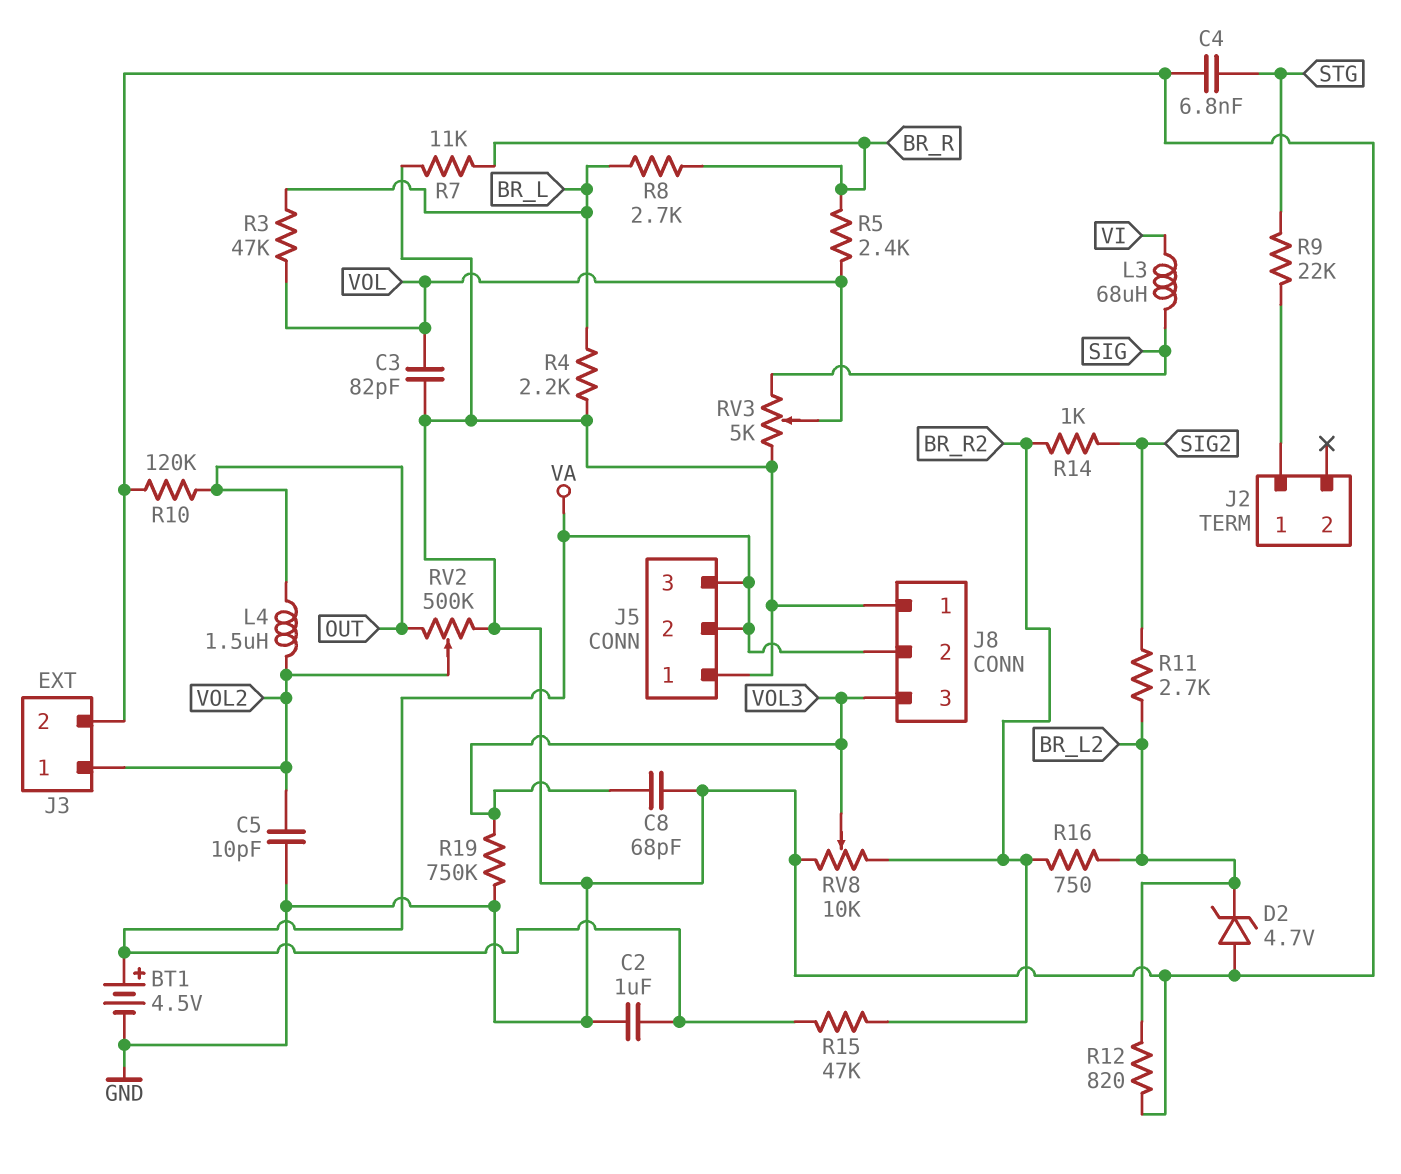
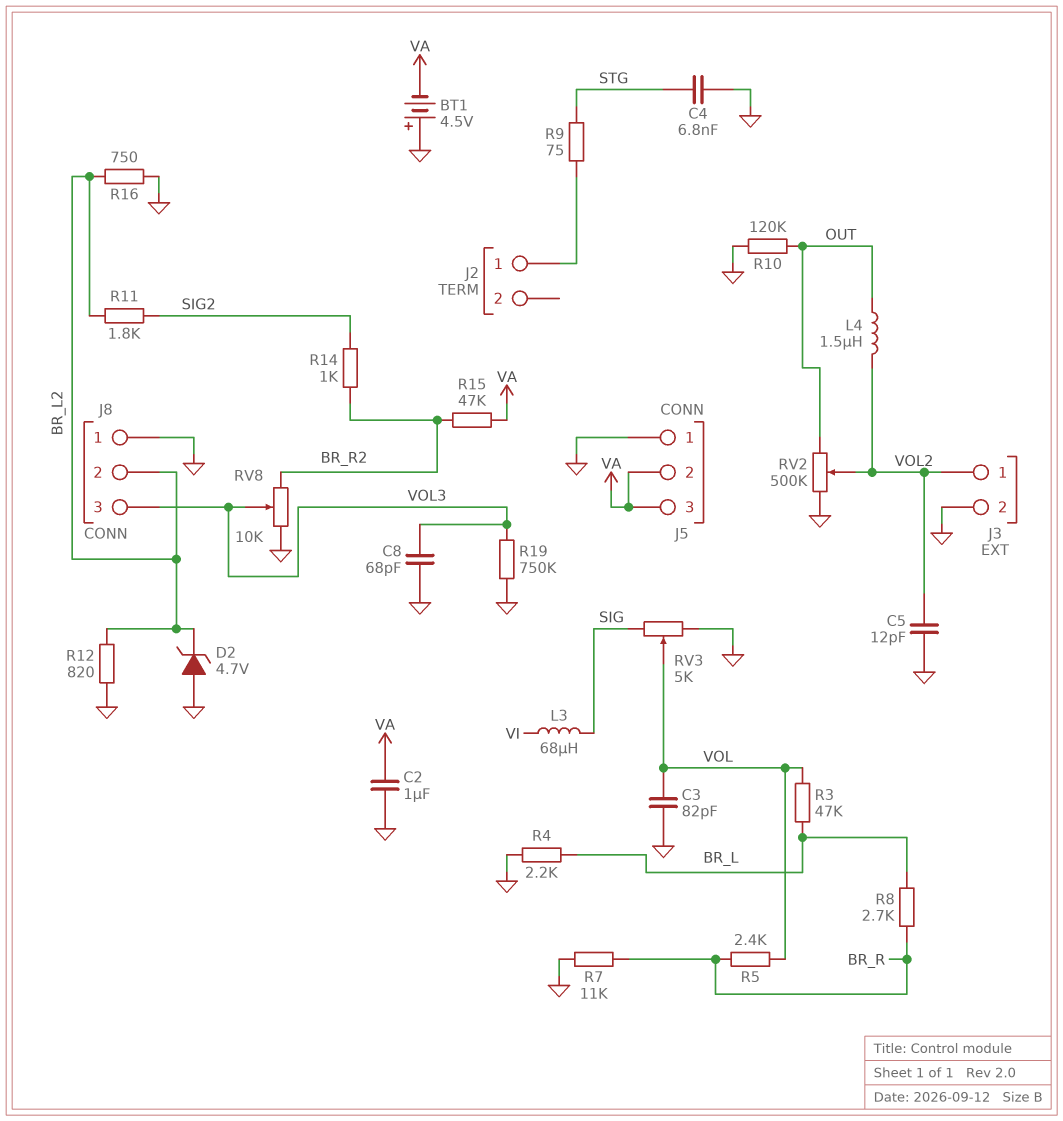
BT1: 4.5V (plus VA, minus GND) -> 4.5V (plus GND, minus VA)
C5: 10pF (GND, VOL2) -> 12pF (GND, VOL2)
J8 pin 2: VA -> BR_L2
R9: 22k (J2/1, STG) -> 75 (J2/1, STG)
R11: 2.7k (BR_L2, SIG2) -> 1.8k (BR_L2, SIG2)
R16: 750 (BR_L2, BR_R2) -> 750 (BR_L2, GND)

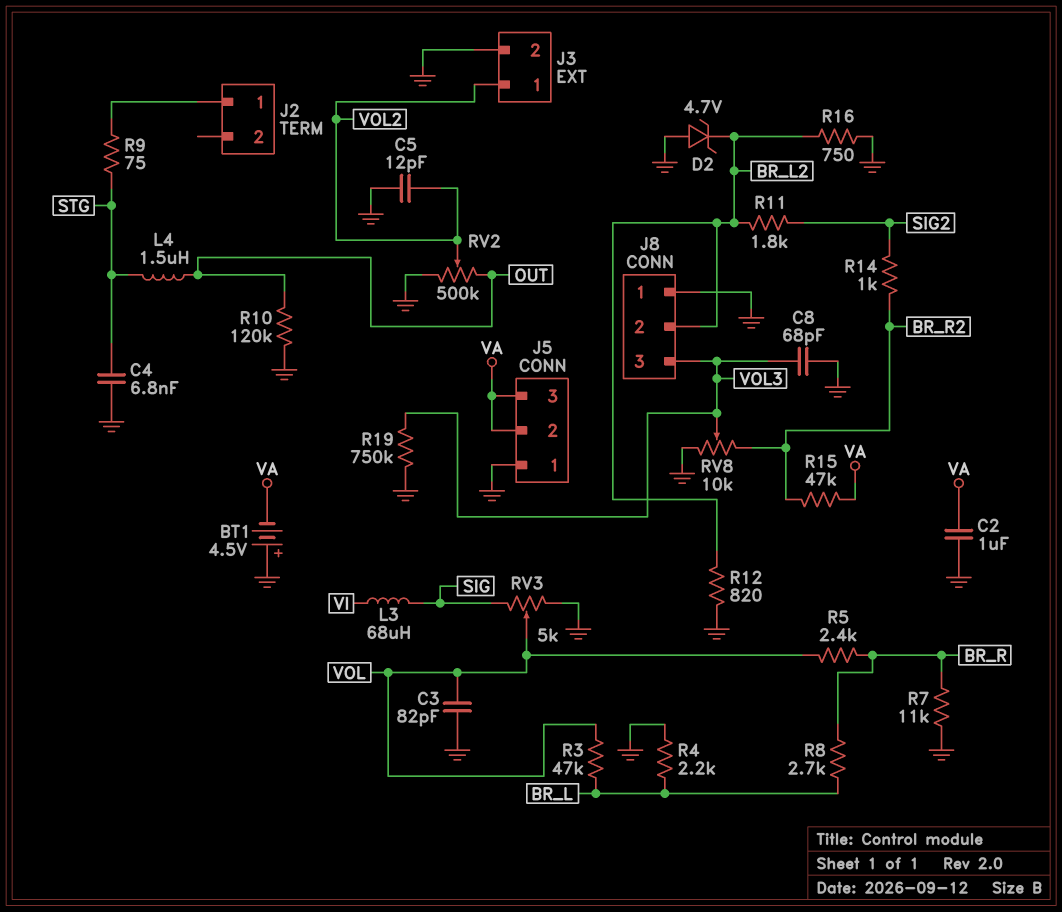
L4: 1.5uH (OUT, VOL2) -> 1.5uH (OUT, STG)

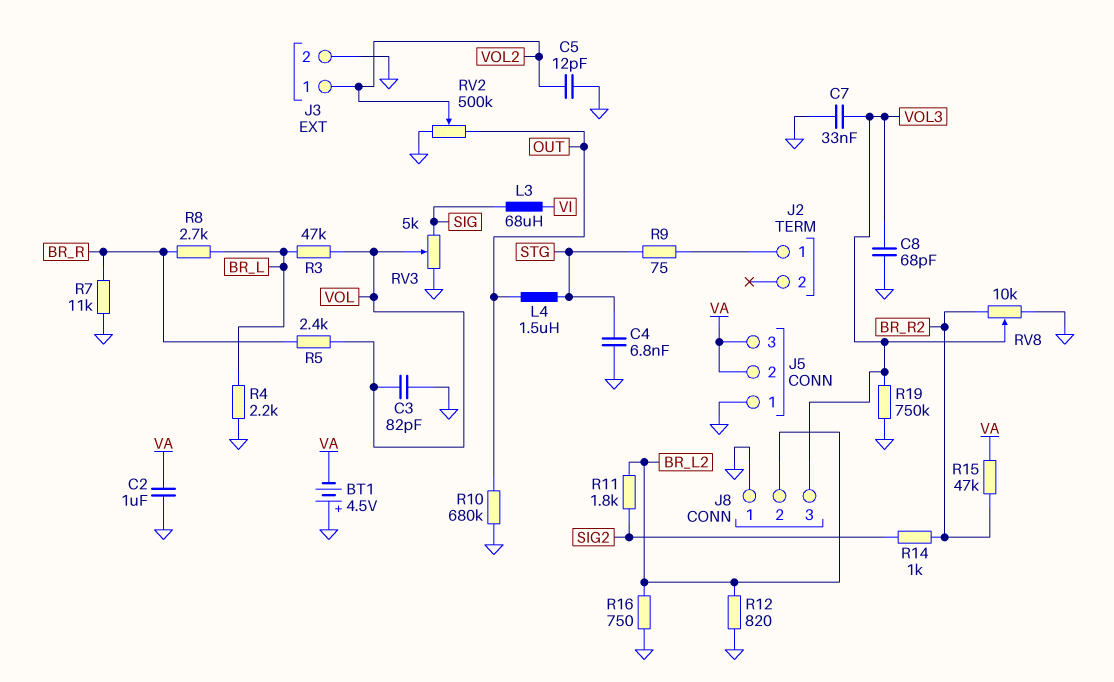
C7: none -> 33nF (GND, VOL3)
D2: zener 4.7V (A GND, K BR_L2) -> none
R10: 120k (GND, OUT) -> 680k (GND, OUT)

